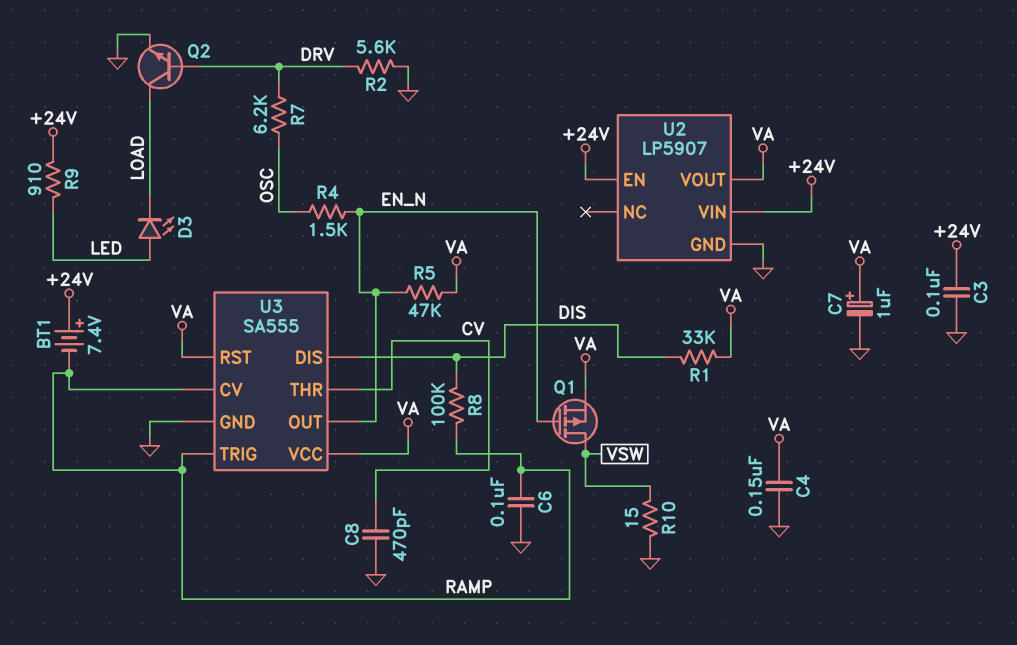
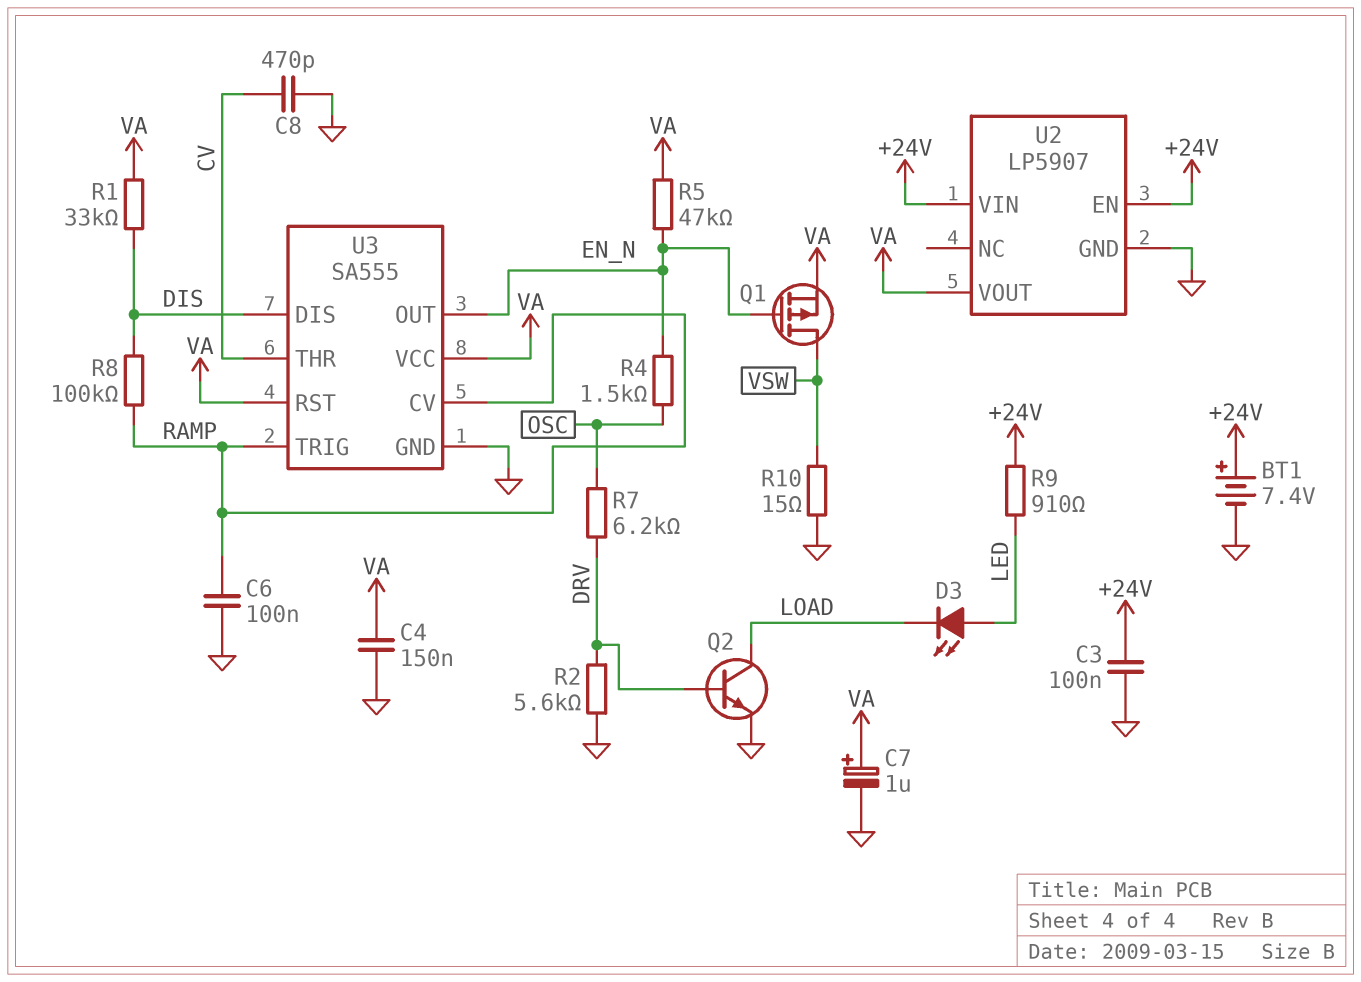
BT1: 7.4V (plus +24V, minus RAMP) -> 7.4V (plus +24V, minus GND)

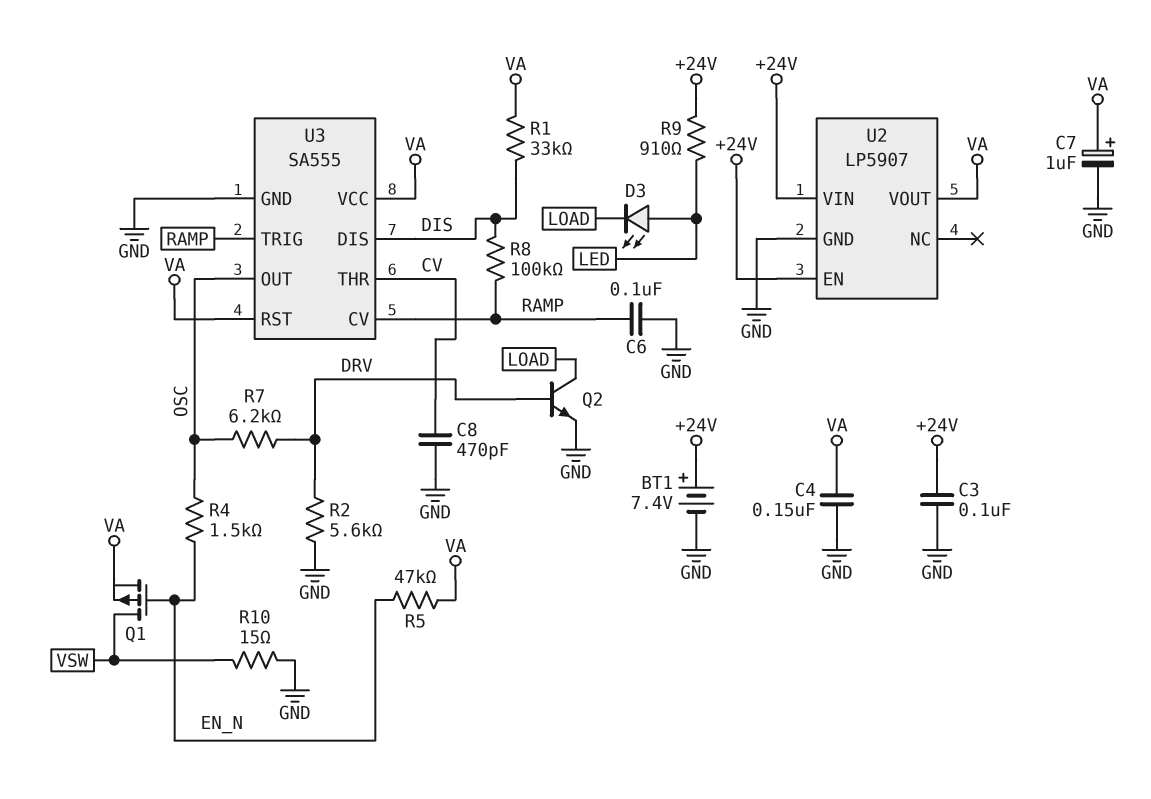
U3 pin OUT: EN_N -> OSC

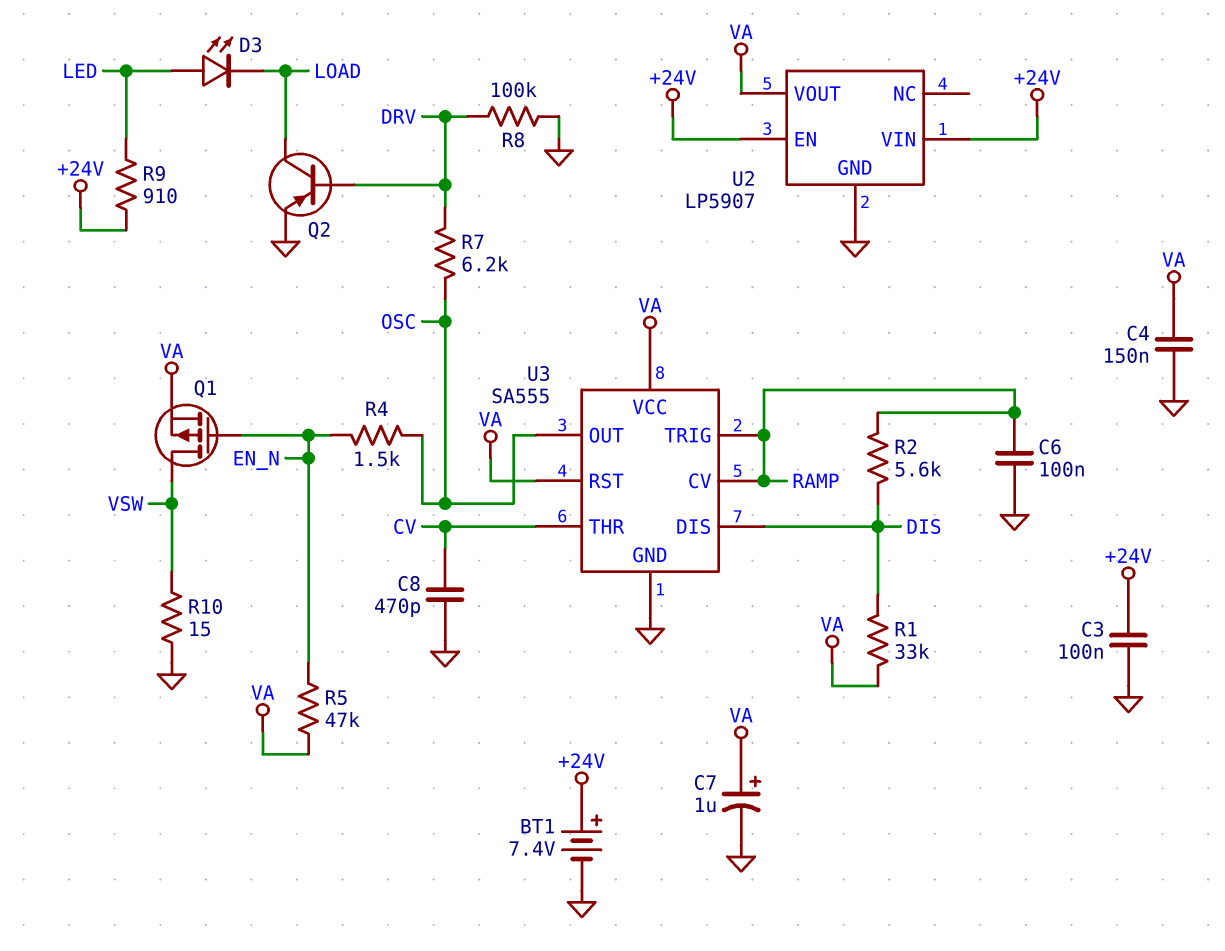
Q2: NPN (B DRV, C LOAD, E GND) -> PNP (B DRV, C LOAD, E GND)
R2: 5.6k (DRV, GND) -> 5.6k (DIS, RAMP)
R8: 100k (DIS, RAMP) -> 100k (DRV, GND)

